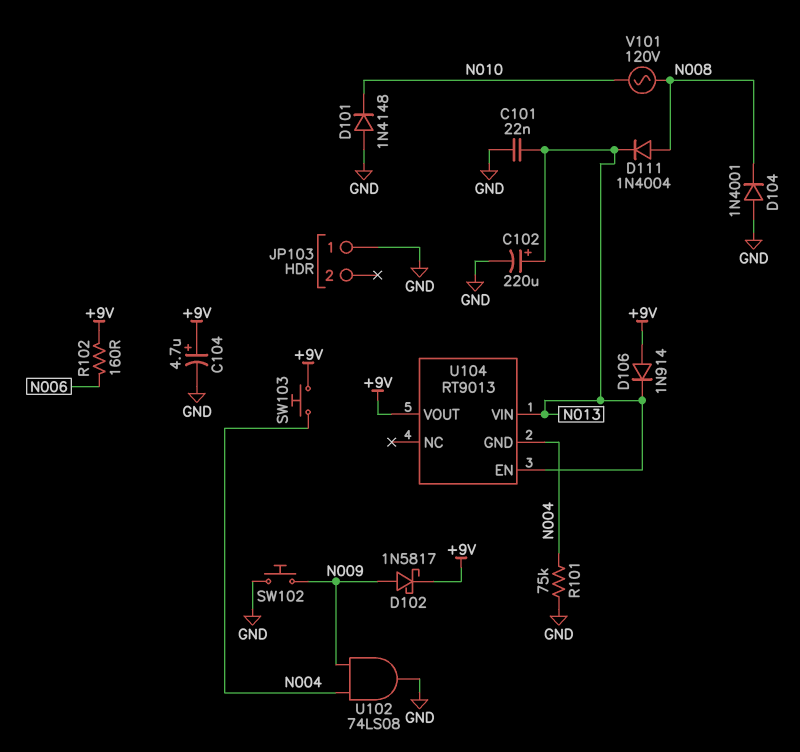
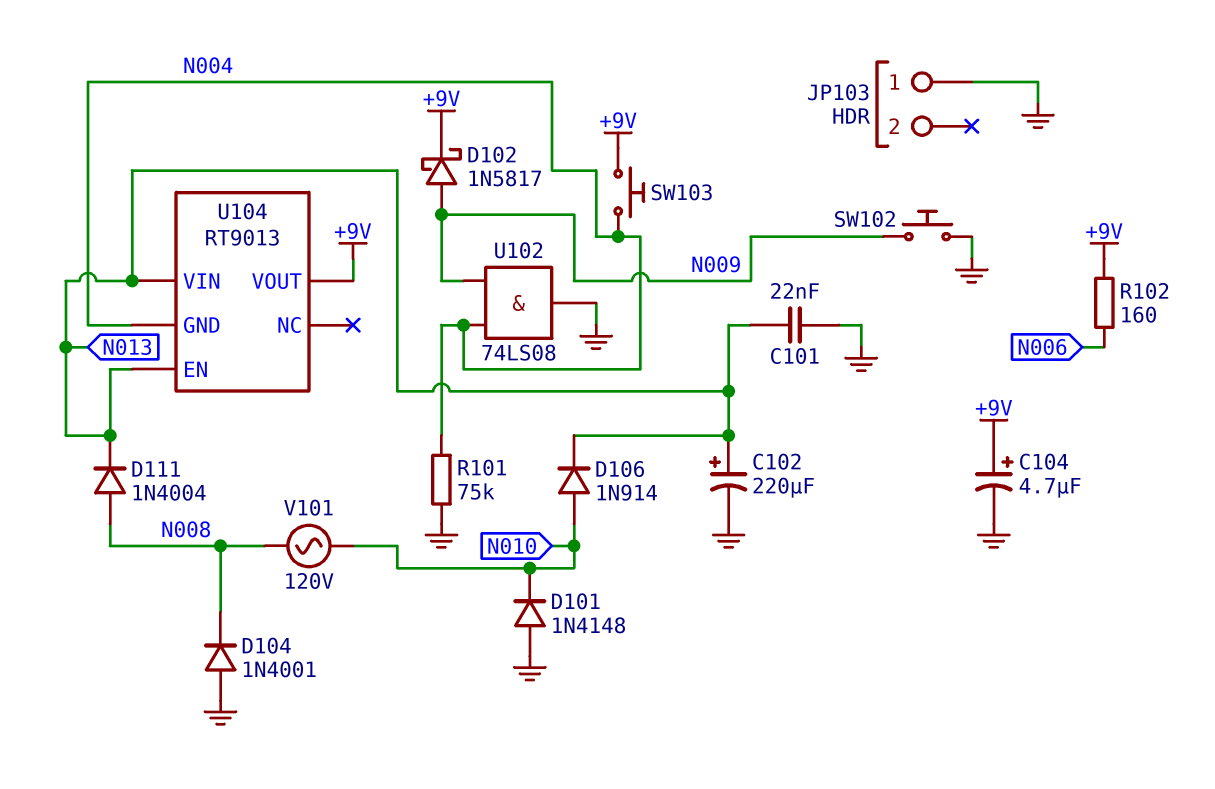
D106: diode 1N914 (A +9V, K N013) -> diode 1N914 (A N010, K N013)

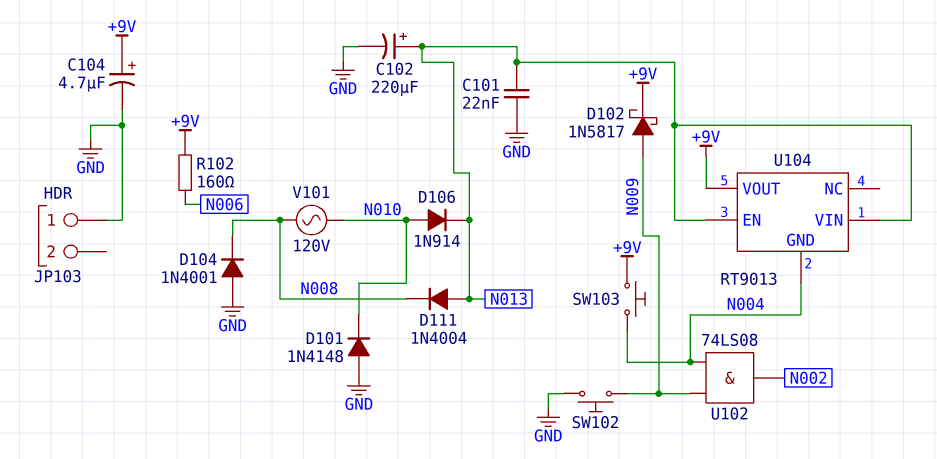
D111: diode 1N4004 (A N008, K N013) -> diode 1N4004 (A N013, K N008)
R101: 75k (GND, N004) -> none
U102: AND 74LS08 (in N004, in N009, out GND) -> AND 74LS08 (in N004, in N009, out N002)

